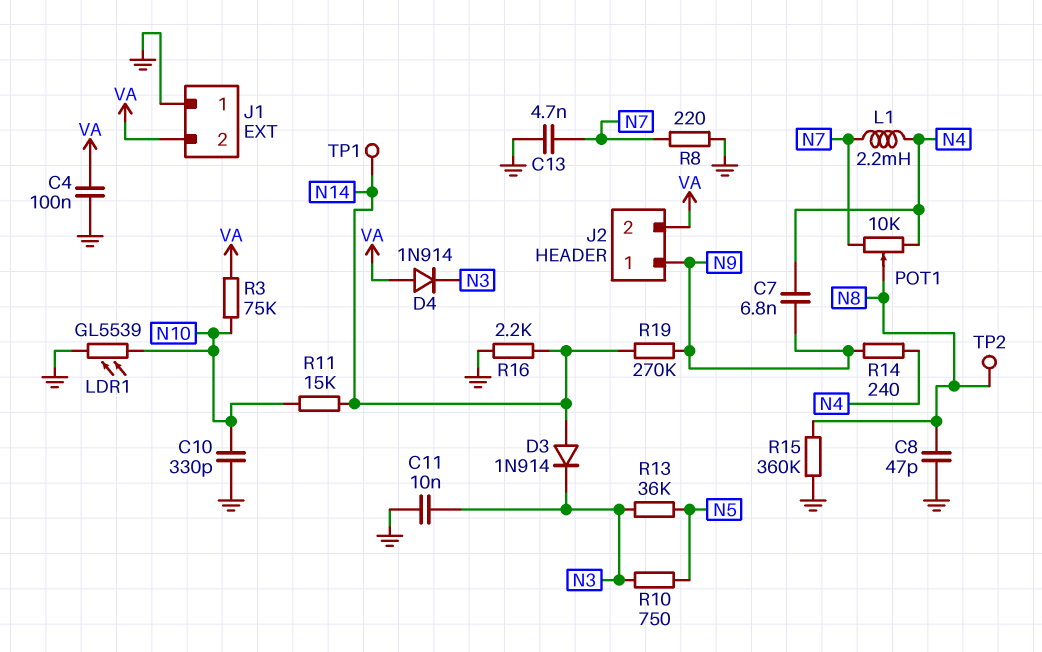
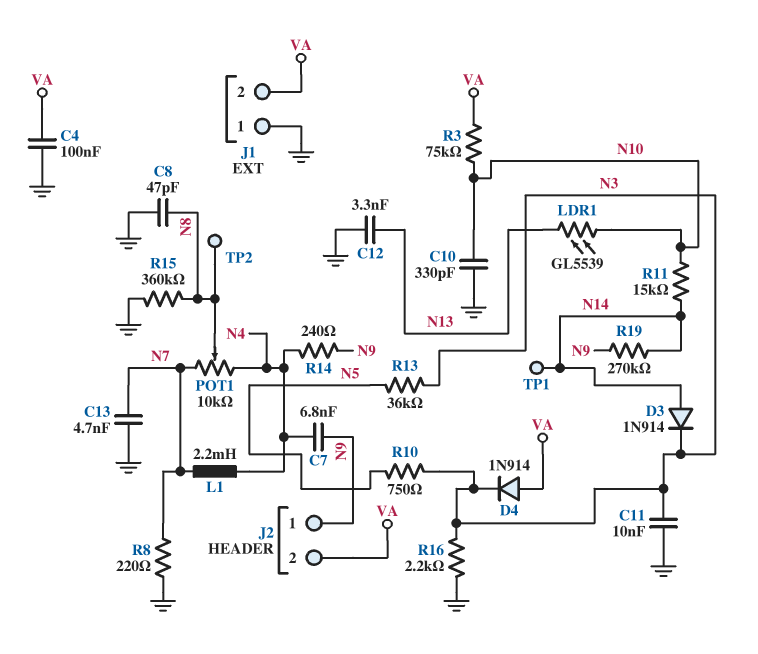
C12: none -> 3.3nF (GND, N13)
LDR1: GL5539 (GND, N10) -> GL5539 (N10, N13)
R16: 2.2k (GND, N14) -> 2.2k (GND, N3)

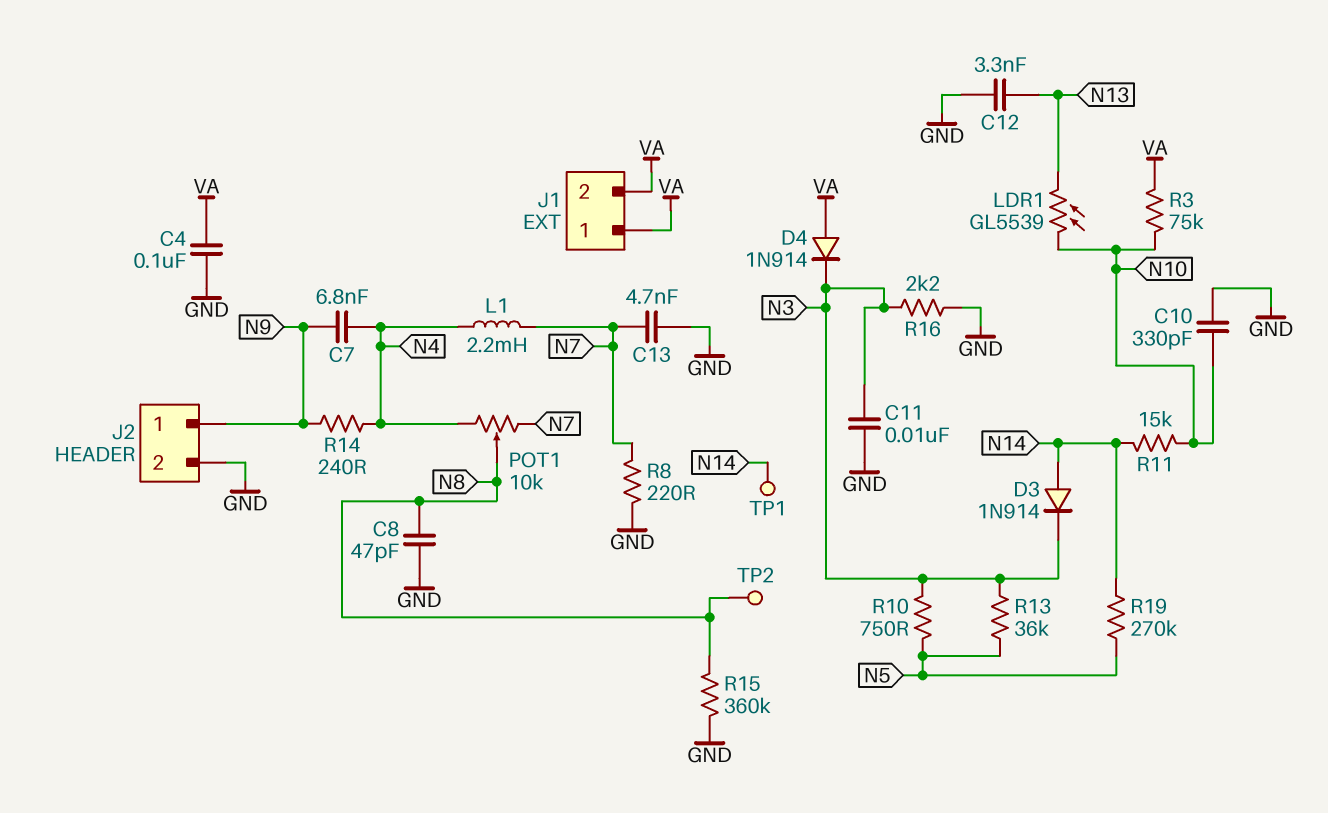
J1 pin 1: GND -> VA
J2 pin 2: VA -> GND
R19: 270k (N9, N14) -> 270k (N5, N14)

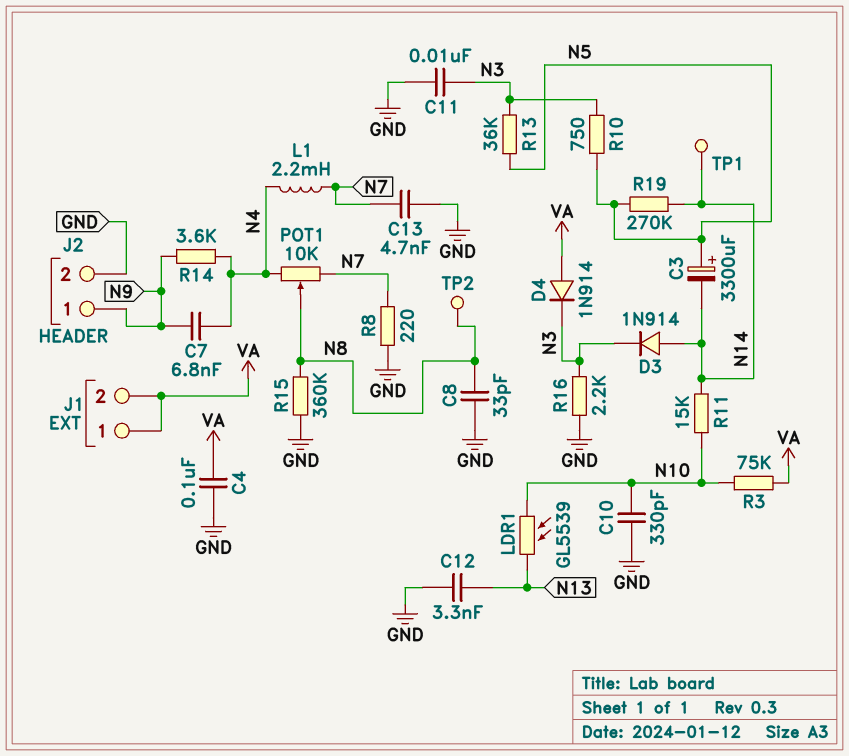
C3: none -> 3300uF (plus N5, minus N14)
C8: 47pF (GND, N8) -> 33pF (GND, N8)
R14: 240 (N4, N9) -> 3.6k (N4, N9)

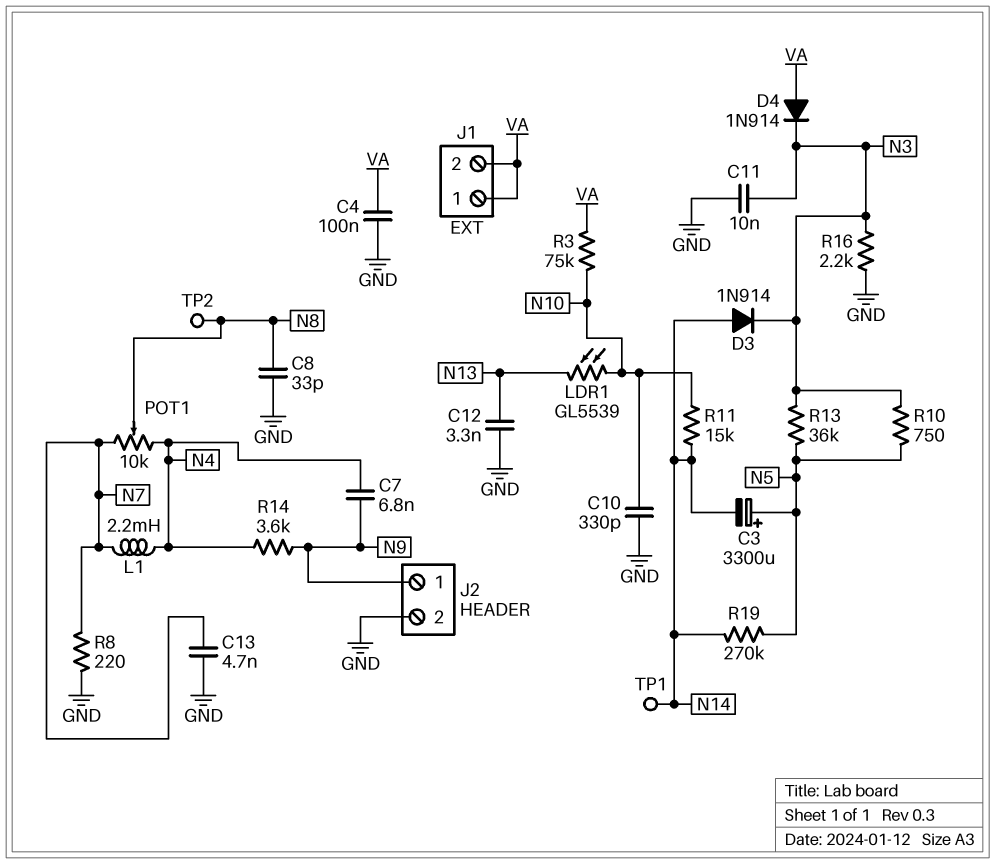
R15: 360k (GND, N8) -> none

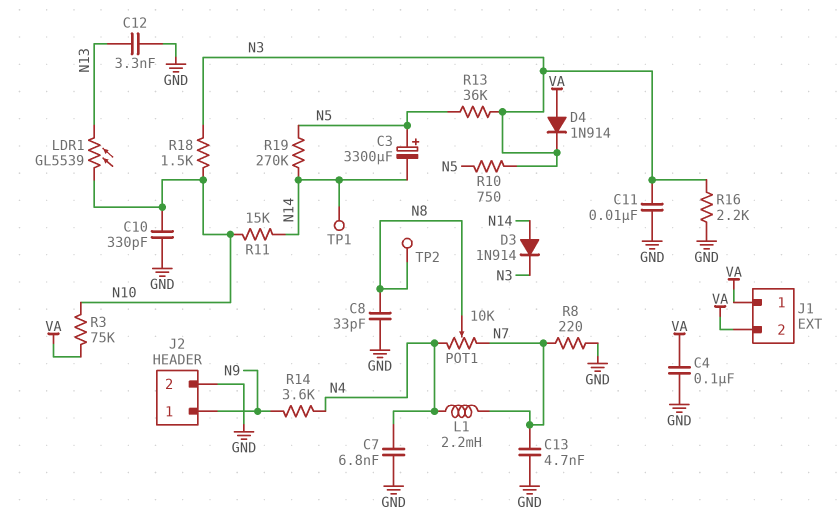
C7: 6.8nF (N4, N9) -> 6.8nF (GND, N4)
R18: none -> 1.5k (N3, N10)

